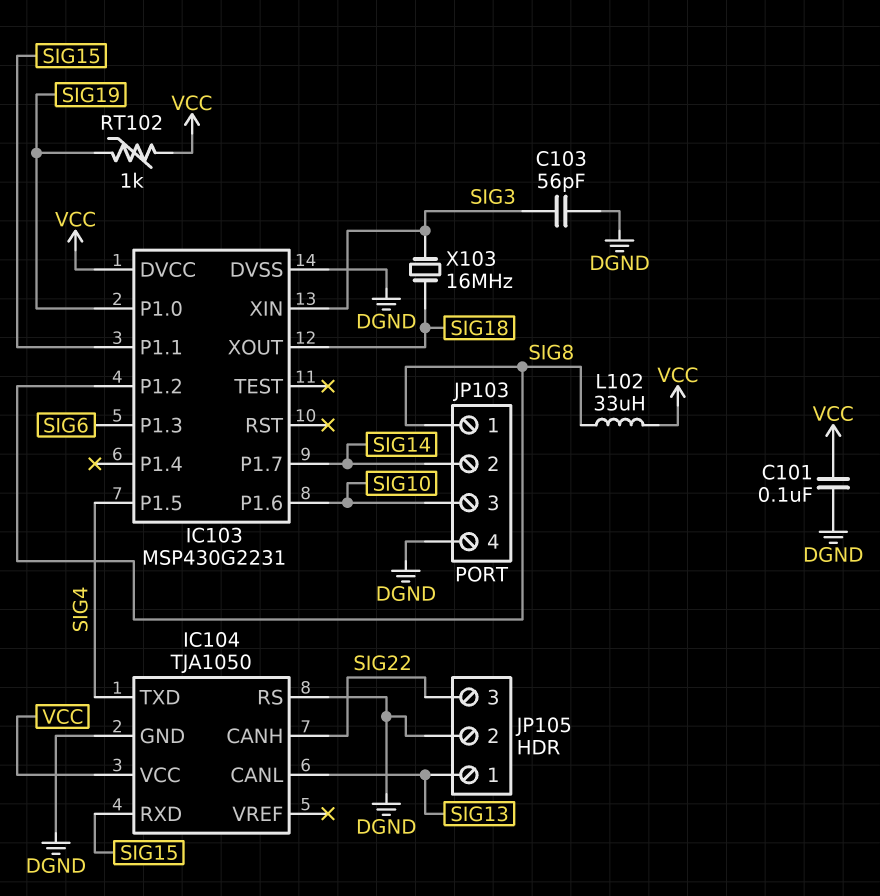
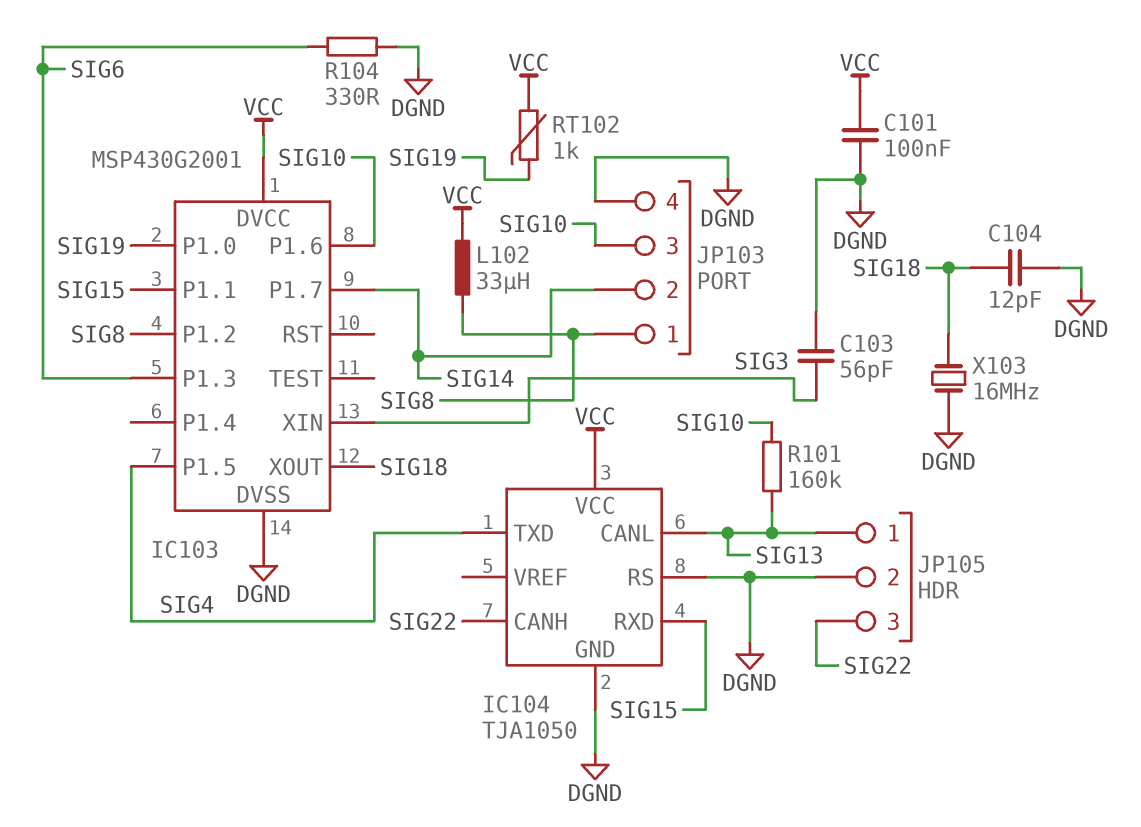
C104: none -> 12pF (DGND, SIG18)
IC103: MSP430G2231 -> MSP430G2001
R101: none -> 160k (SIG10, SIG13)
R104: none -> 330 (DGND, SIG6)
X103: 16MHz (SIG3, SIG18) -> 16MHz (DGND, SIG18)

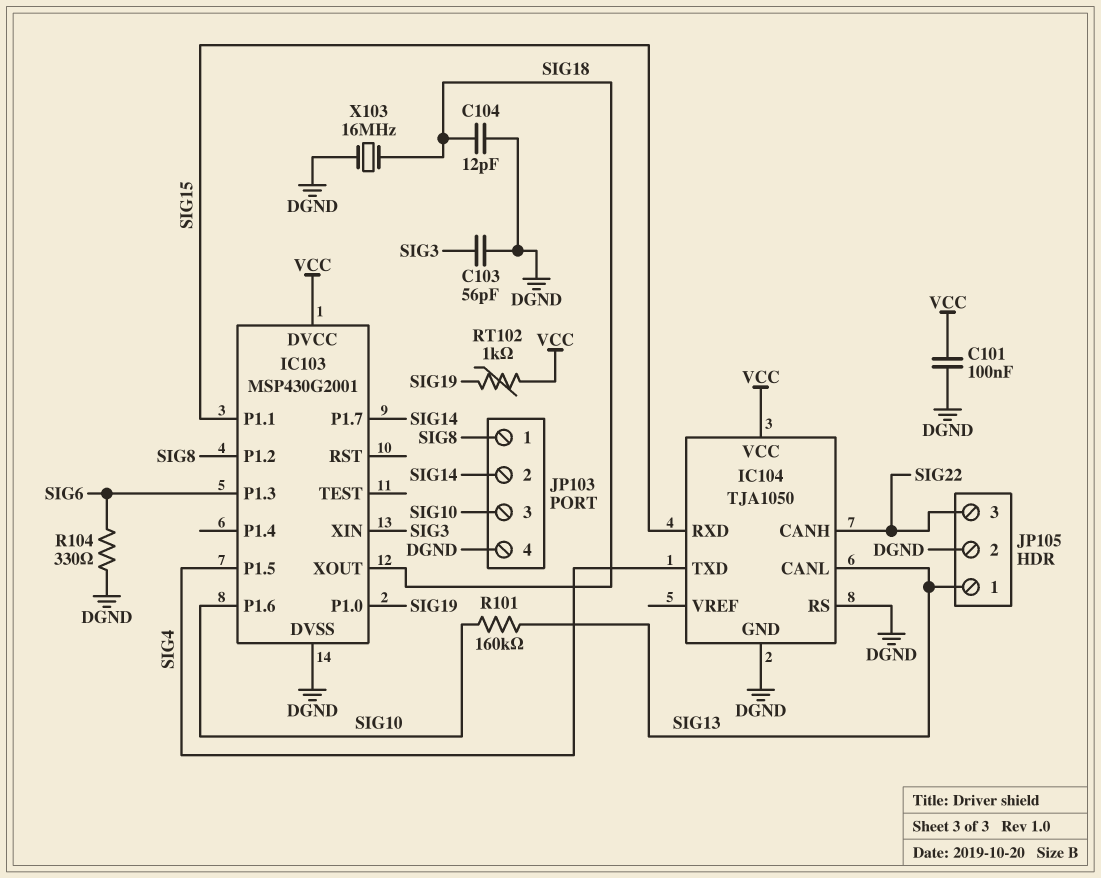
L102: 33uH (SIG8, VCC) -> none

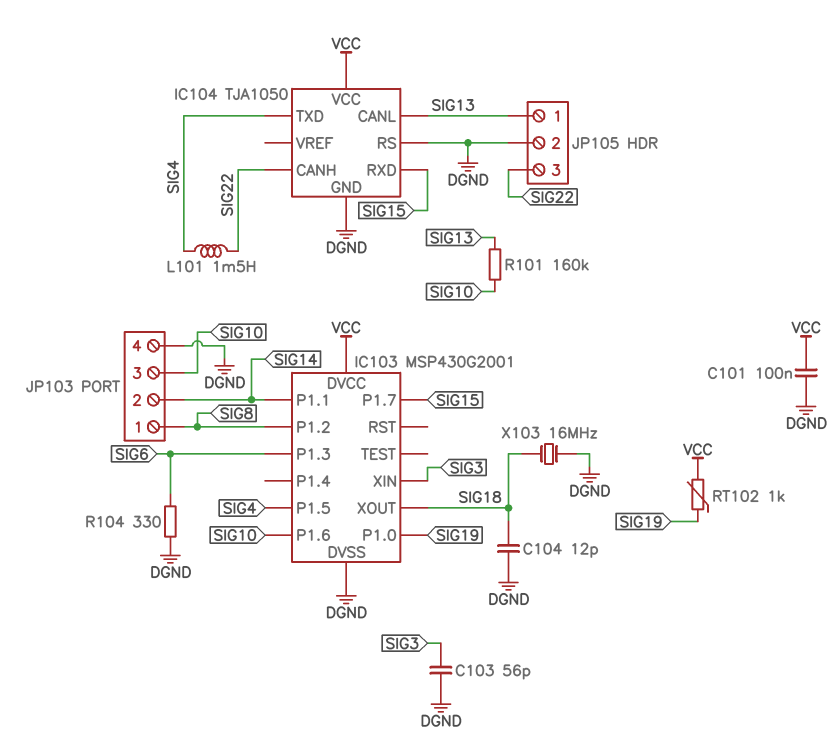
IC103 pin P1.1: SIG15 -> SIG14
IC103 pin P1.7: SIG14 -> SIG15
L101: none -> 1.5mH (SIG4, SIG22)

